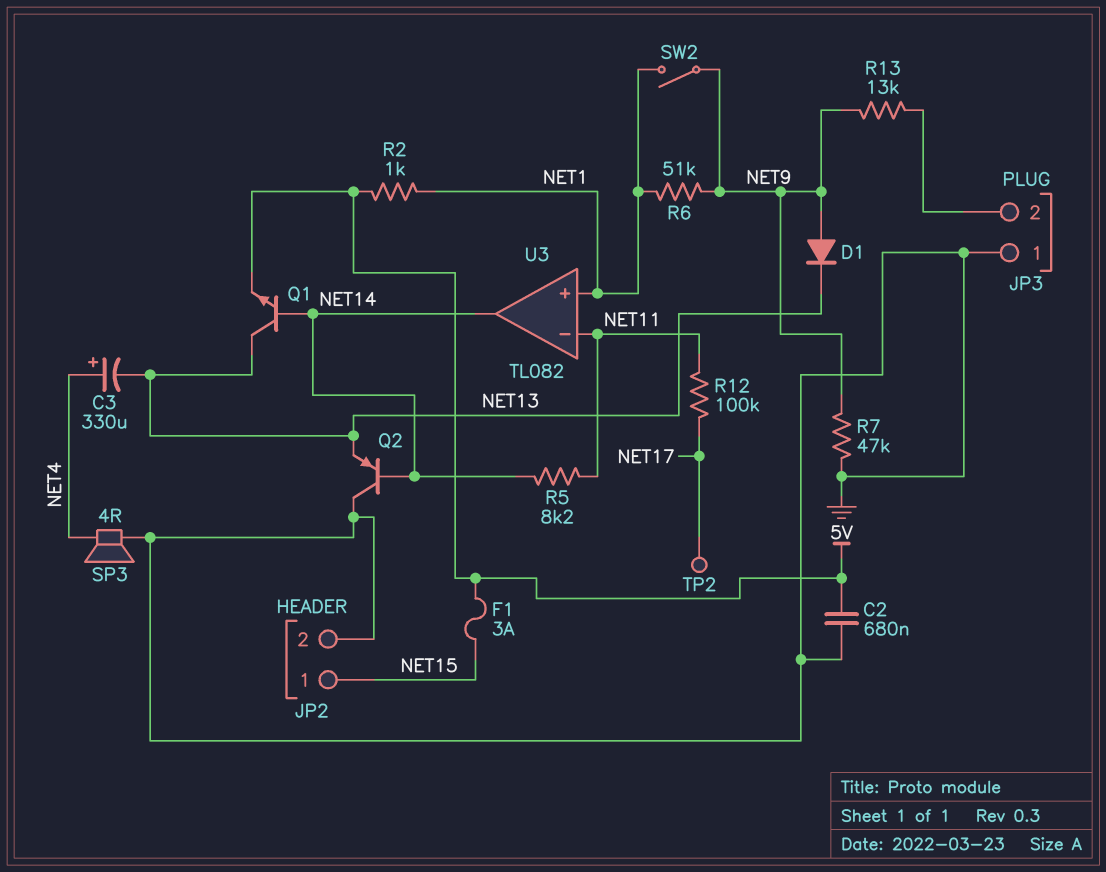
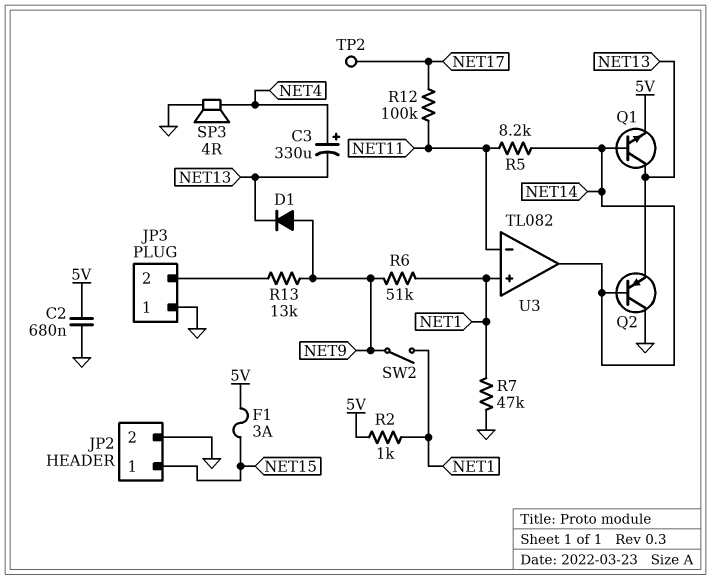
R7: 47k (GND, NET9) -> 47k (GND, NET1)

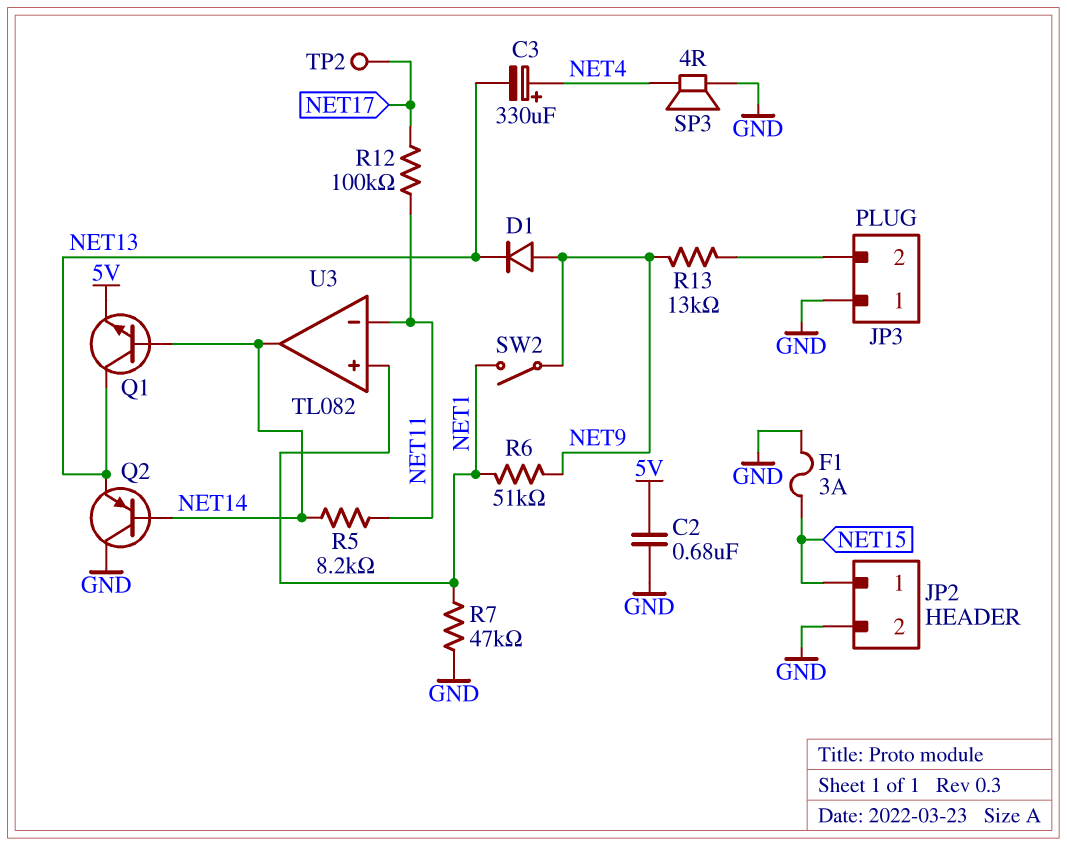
F1: 3A (5V, NET15) -> 3A (GND, NET15)
R2: 1k (5V, NET1) -> none

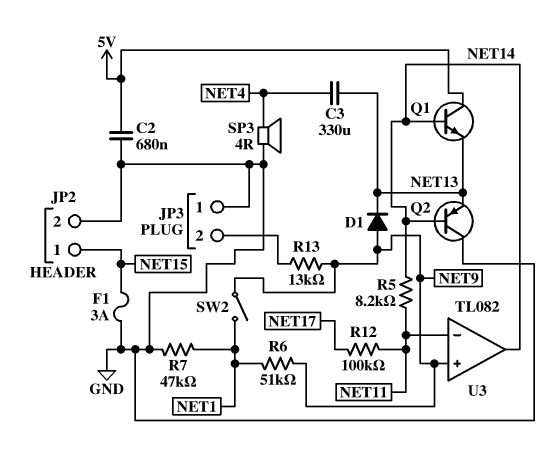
C3: 330uF (plus NET4, minus NET13) -> 330uF (NET4, NET13)
Q1: NPN (B NET14, C NET13, E 5V) -> NPN (B NET14, C 5V, E NET13)
TP2: test point (NET17) -> none
U3 pin in+: NET1 -> NET9

